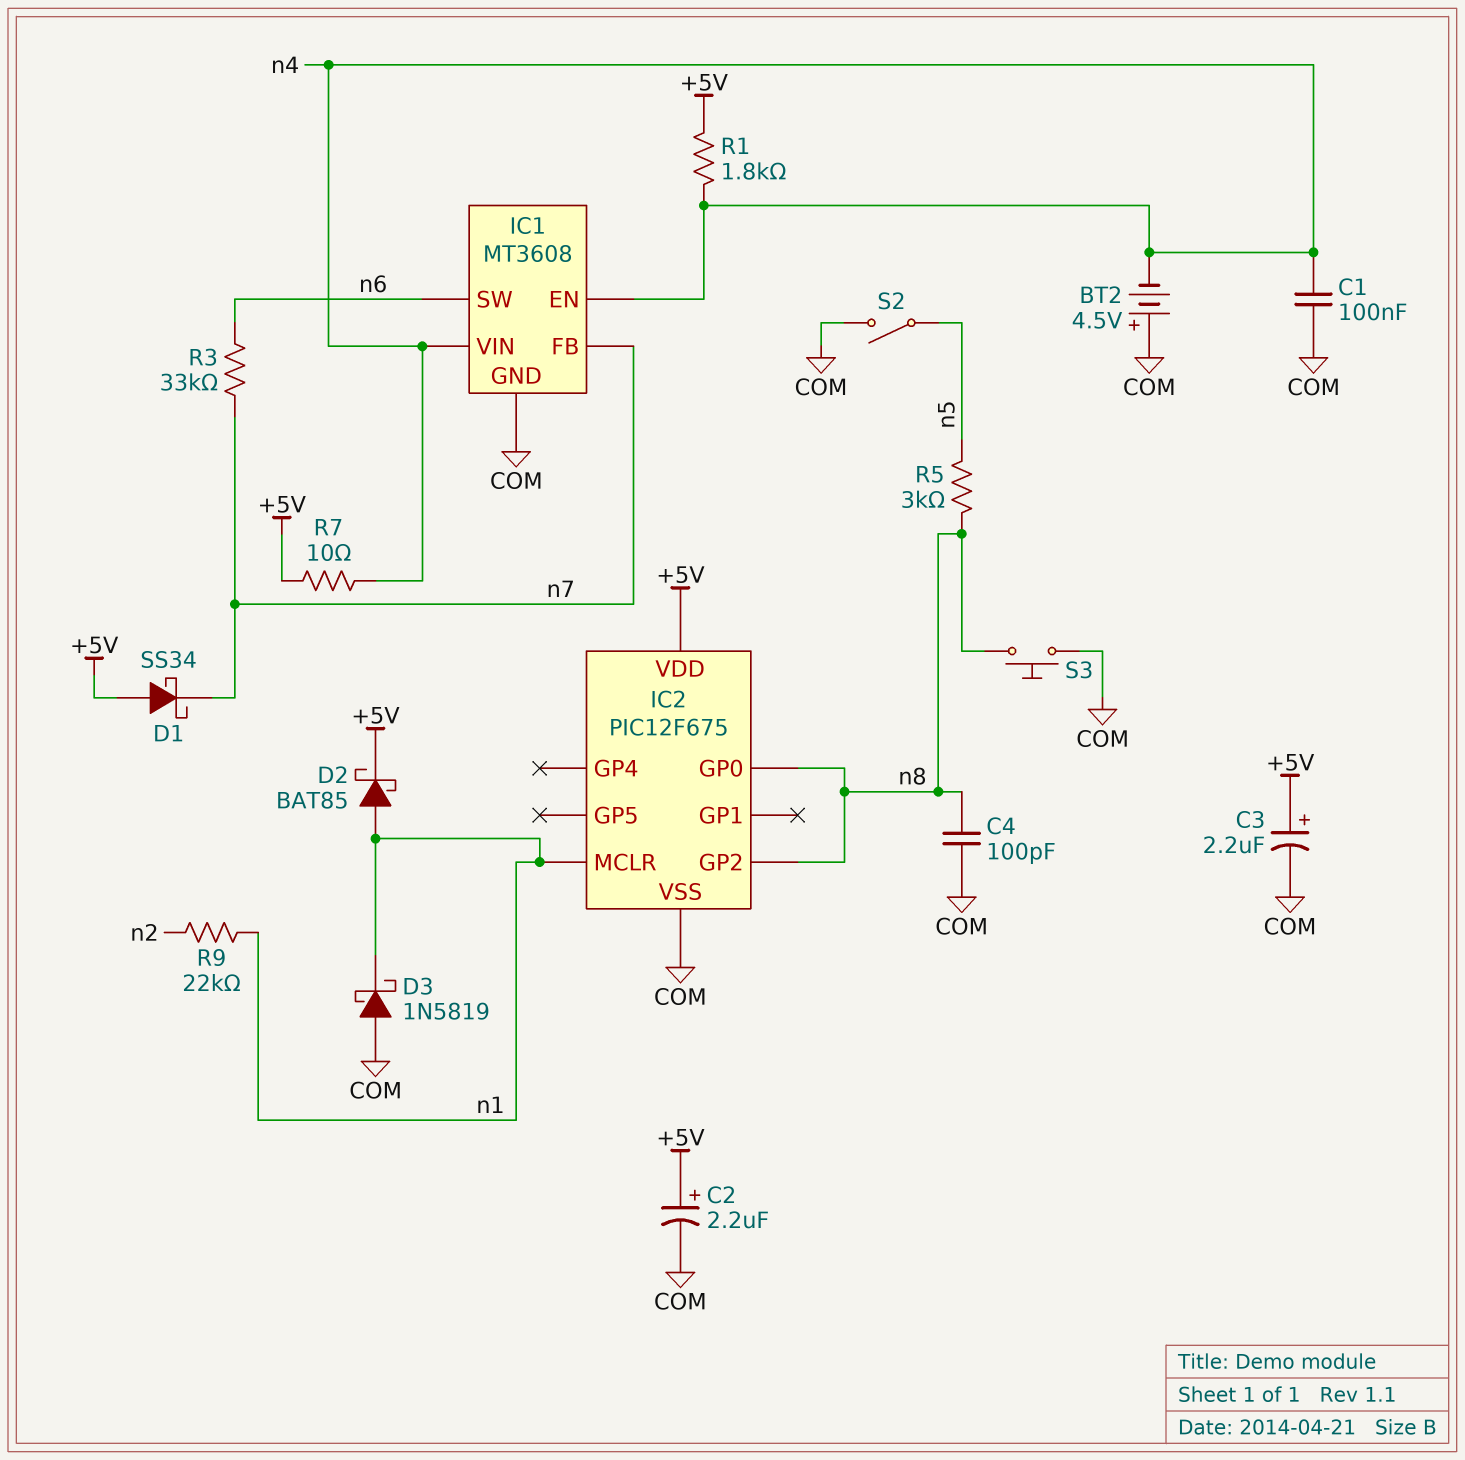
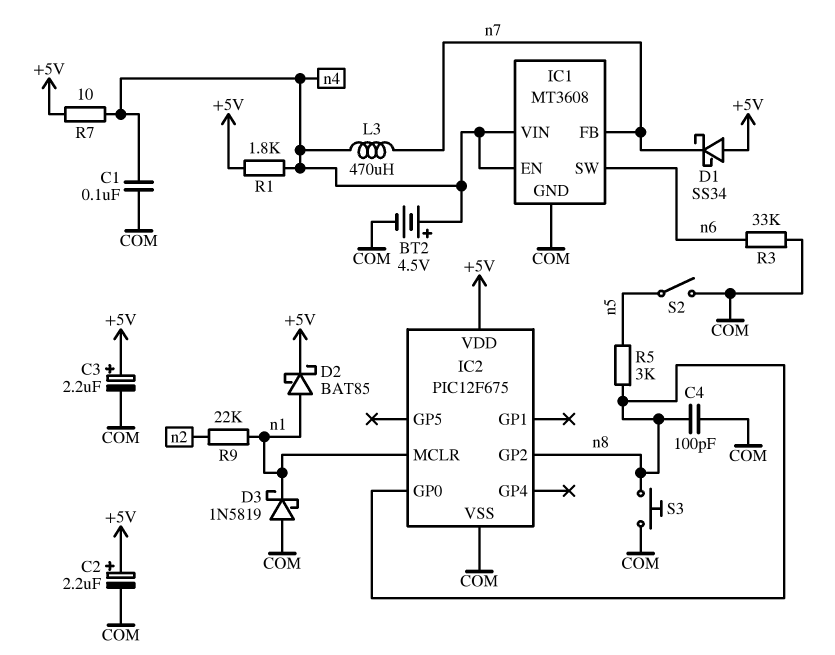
BT2: 4.5V (plus COM, minus n4) -> 4.5V (plus n4, minus COM)
L3: none -> 470uH (n4, n7)
R3: 33k (n6, n7) -> 33k (COM, n6)

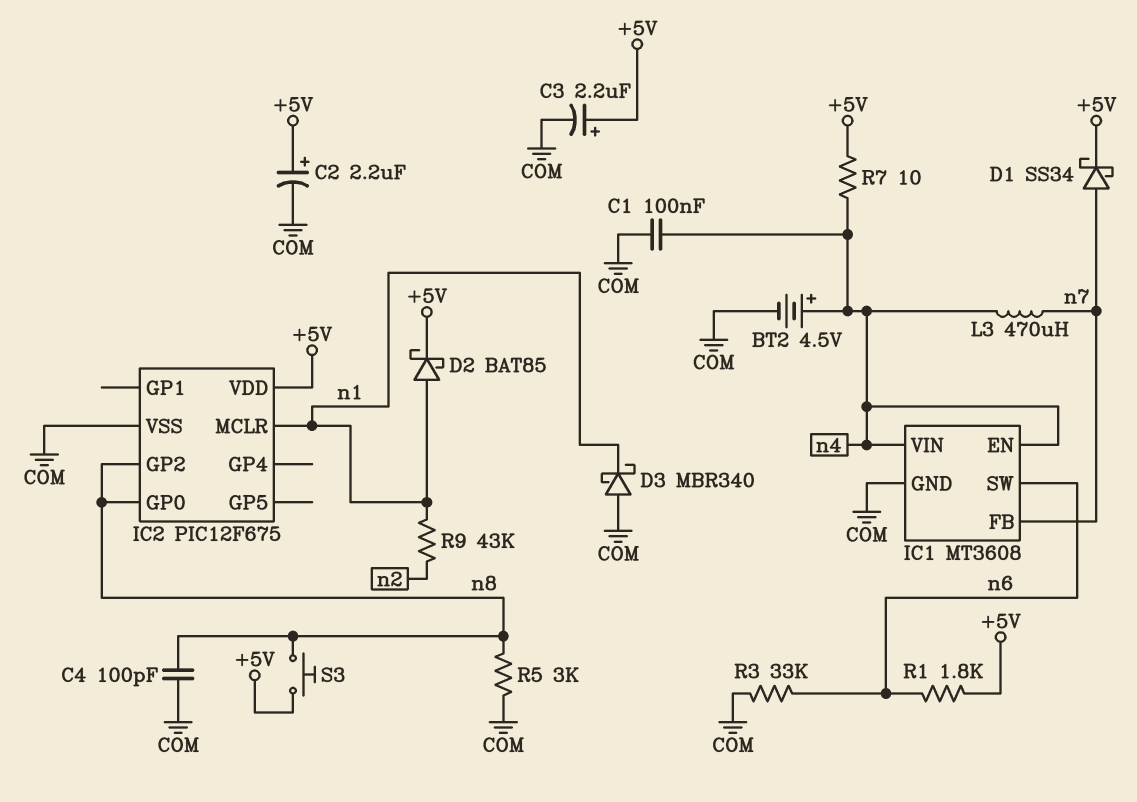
D1: schottky SS34 (A +5V, K n7) -> schottky SS34 (A n7, K +5V)
D3: schottky 1N5819 (A COM, K n1) -> schottky MBR340 (A COM, K n1)
R1: 1.8k (+5V, n4) -> 1.8k (+5V, n6)
R5: 3k (n5, n8) -> 3k (COM, n8)
R9: 22k (n1, n2) -> 43k (n1, n2)
S2: switch (COM, n5) -> none
S3: button (COM, n8) -> button (+5V, n8)

